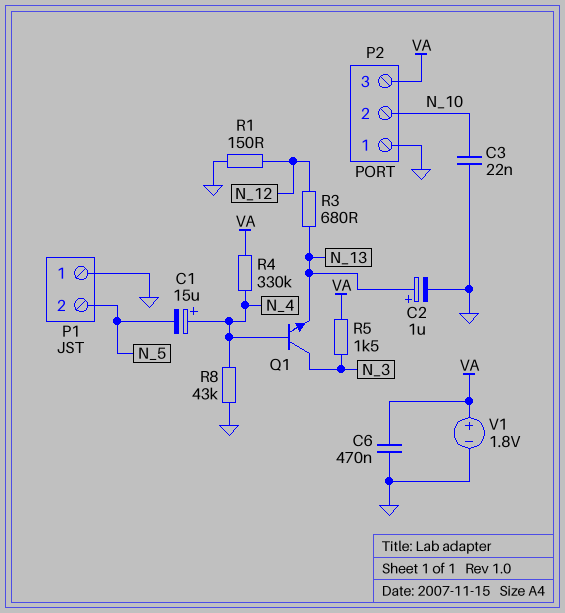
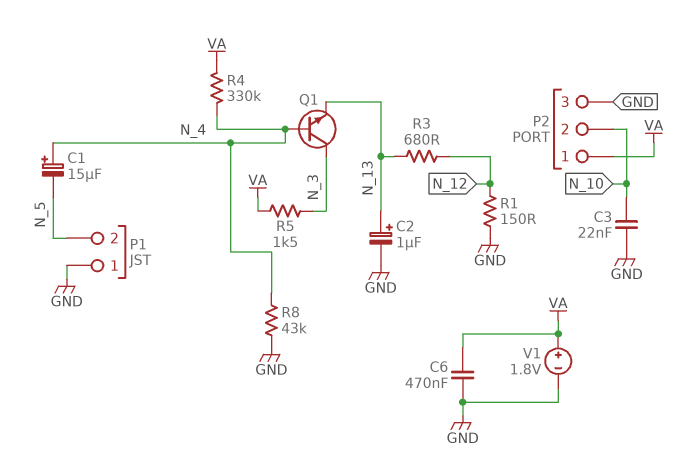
P2 pin 1: GND -> VA
P2 pin 3: VA -> GND

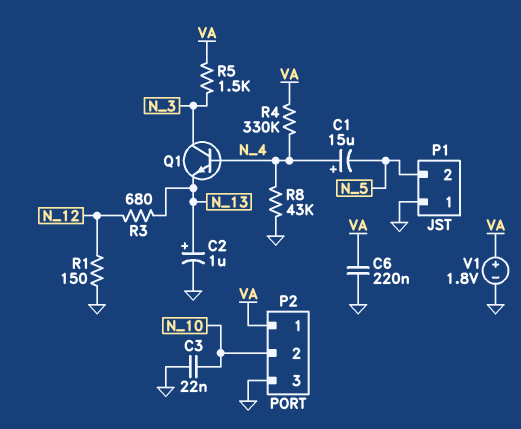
C6: 470nF (GND, VA) -> 220nF (GND, VA)

